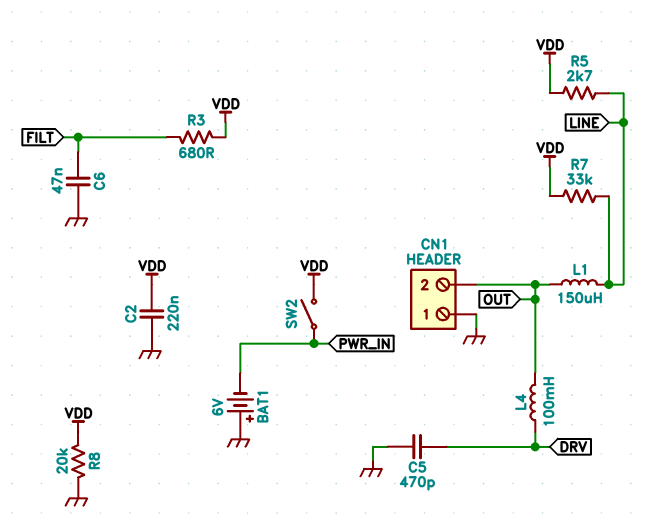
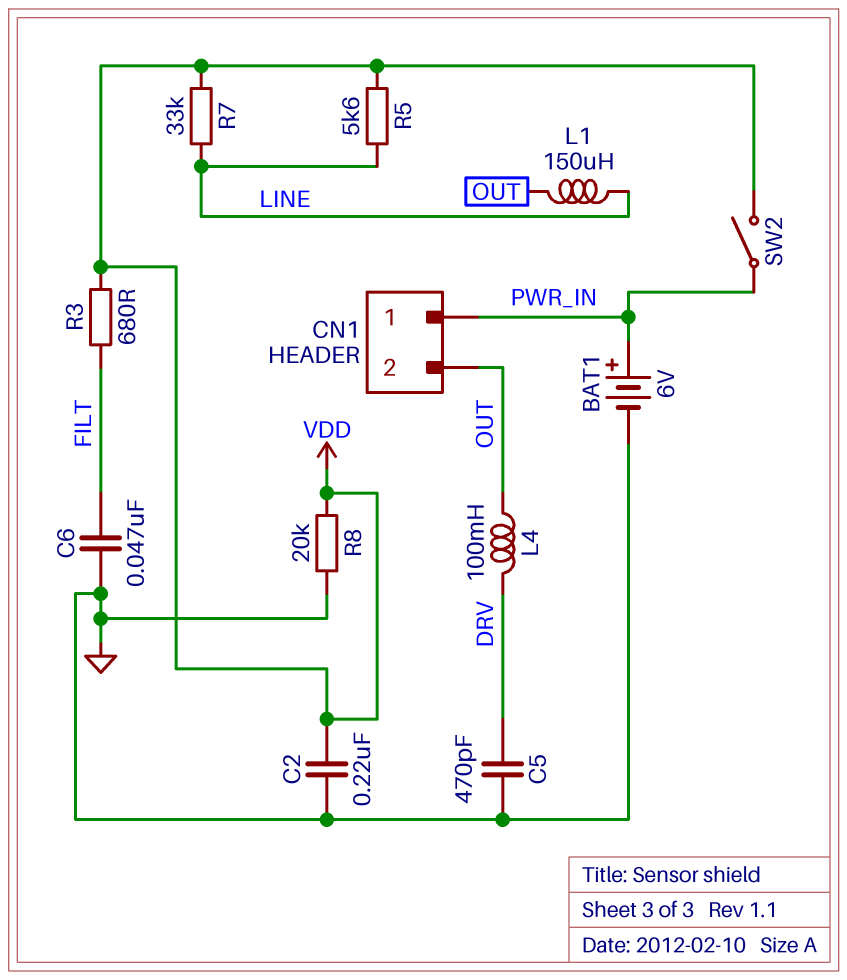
BAT1: 6V (plus GND, minus PWR_IN) -> 6V (plus PWR_IN, minus GND)
CN1 pin 1: GND -> PWR_IN
R5: 2.7k (LINE, VDD) -> 5.6k (LINE, VDD)

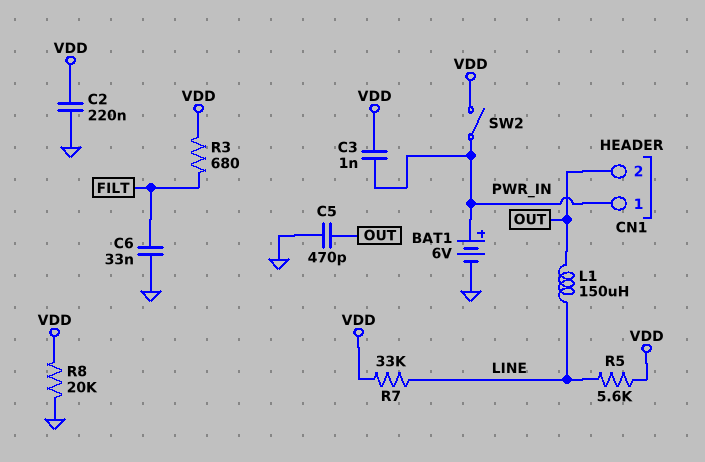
C3: none -> 1nF (PWR_IN, VDD)
C5: 470pF (DRV, GND) -> 470pF (GND, OUT)
C6: 47nF (FILT, GND) -> 33nF (FILT, GND)
L4: 100mH (DRV, OUT) -> none

